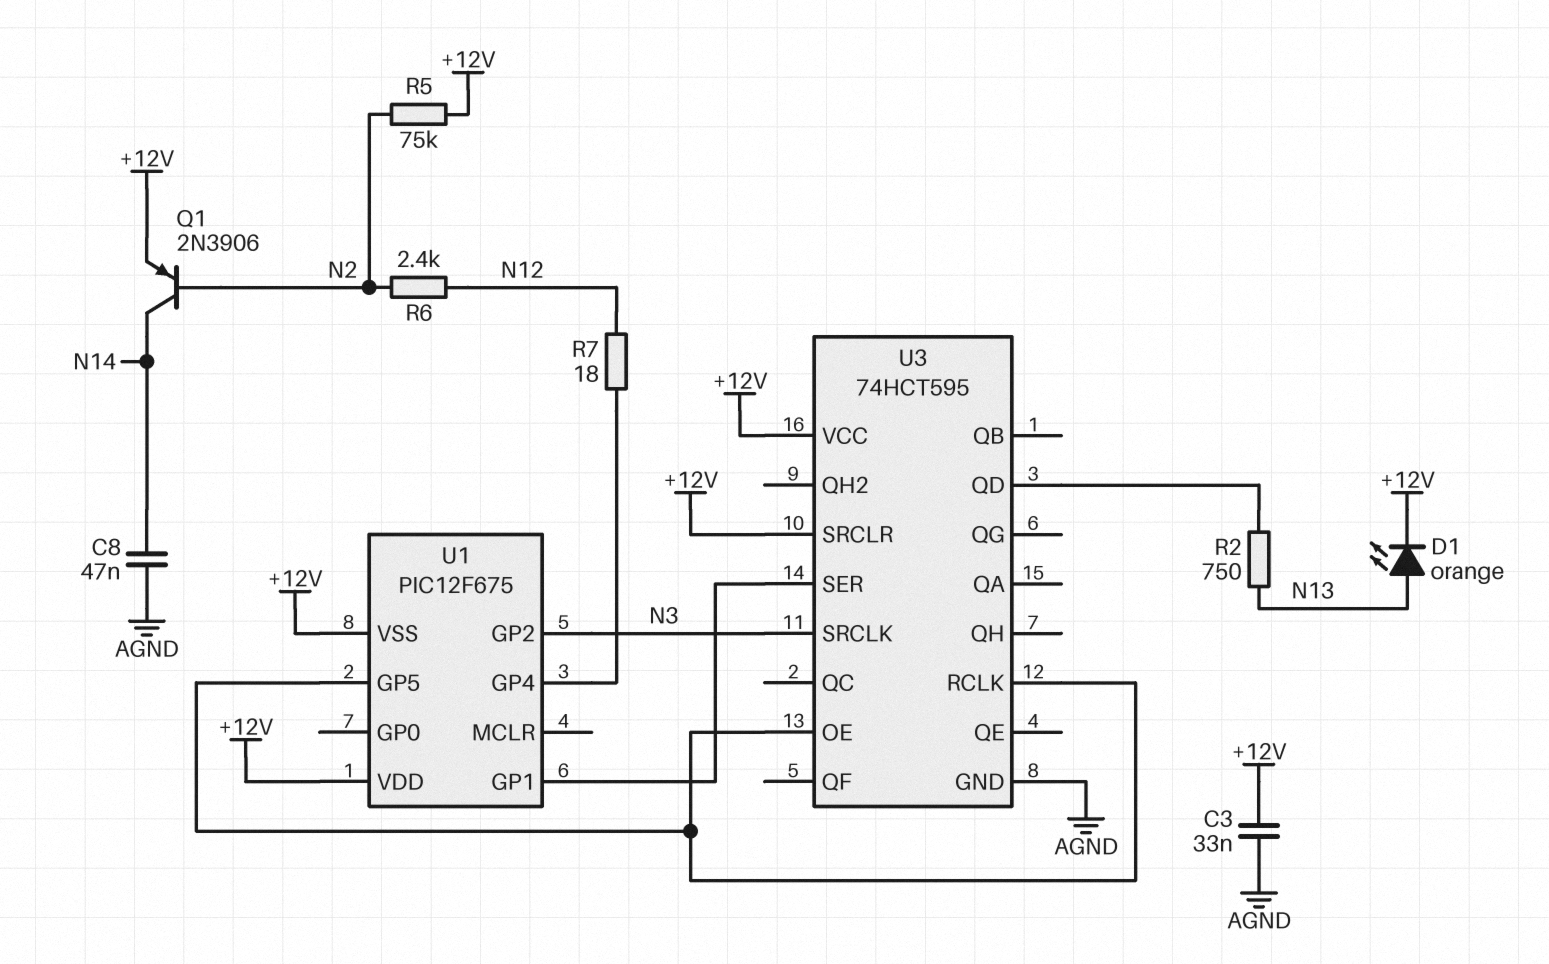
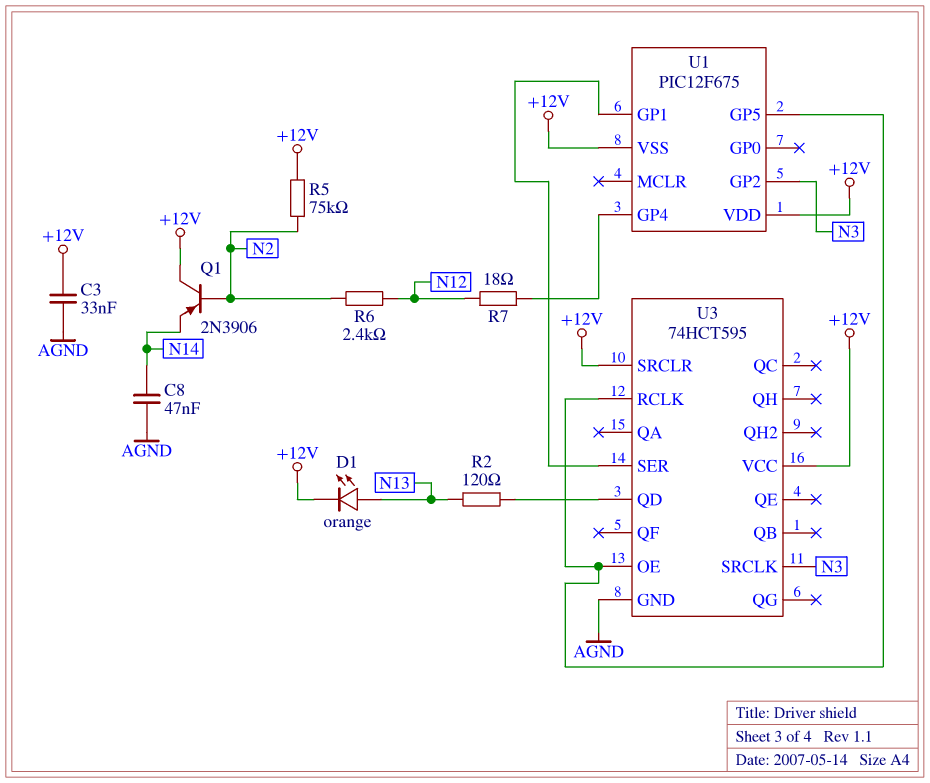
Q1: PNP 2N3906 (B N2, C N14, E +12V) -> PNP 2N3906 (B N2, C +12V, E N14)
R2: 750 (N13, U3/QD) -> 120 (N13, U3/QD)

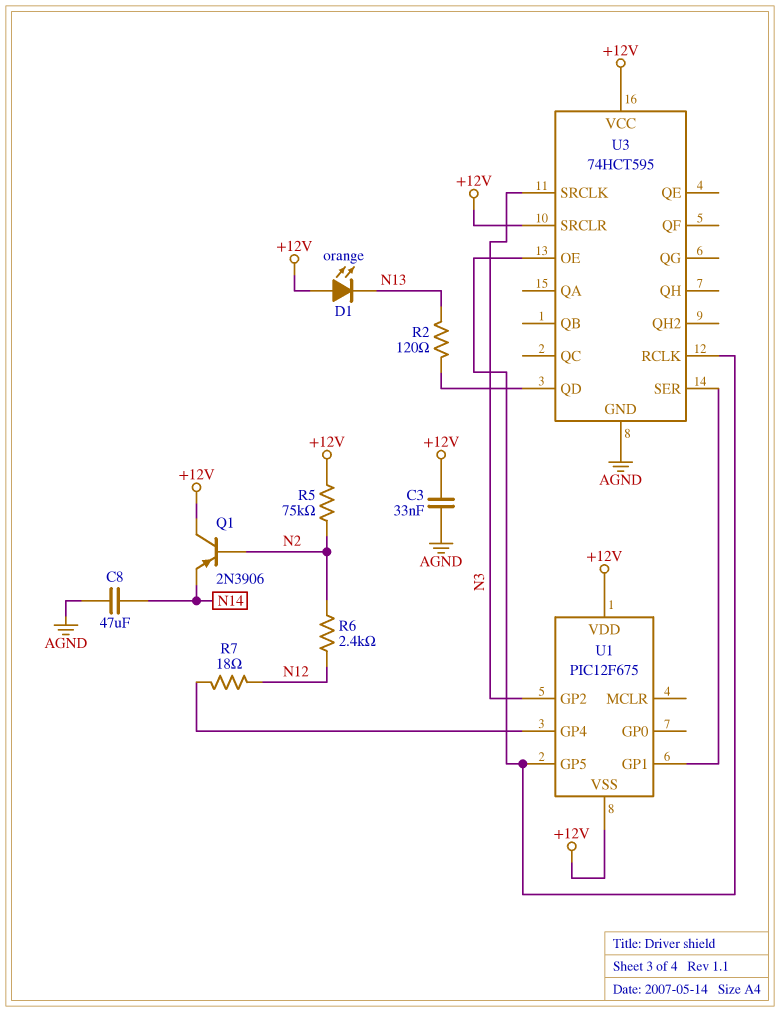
C8: 47nF (AGND, N14) -> 47uF (AGND, N14)
D1: LED orange (A N13, K +12V) -> LED orange (A +12V, K N13)

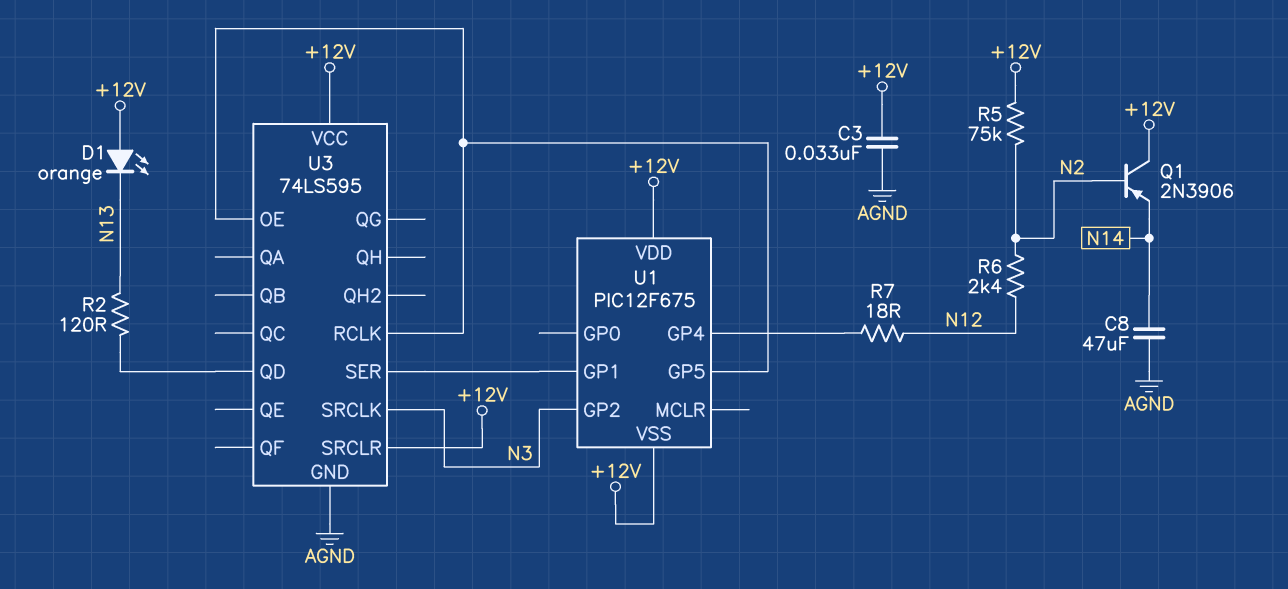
U3: 74HCT595 -> 74LS595

